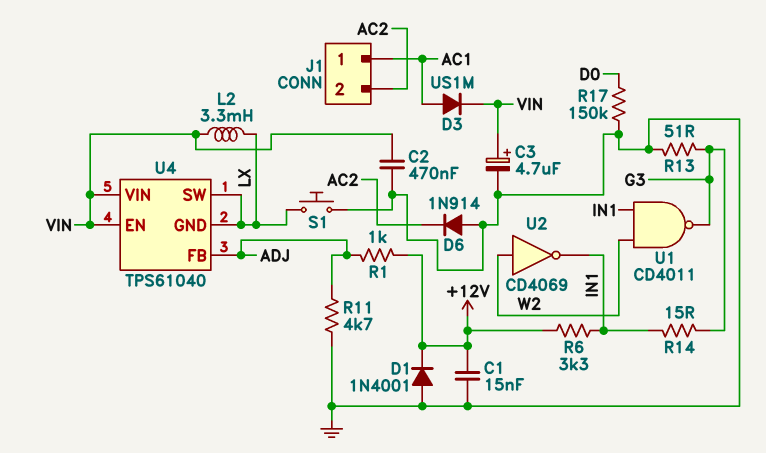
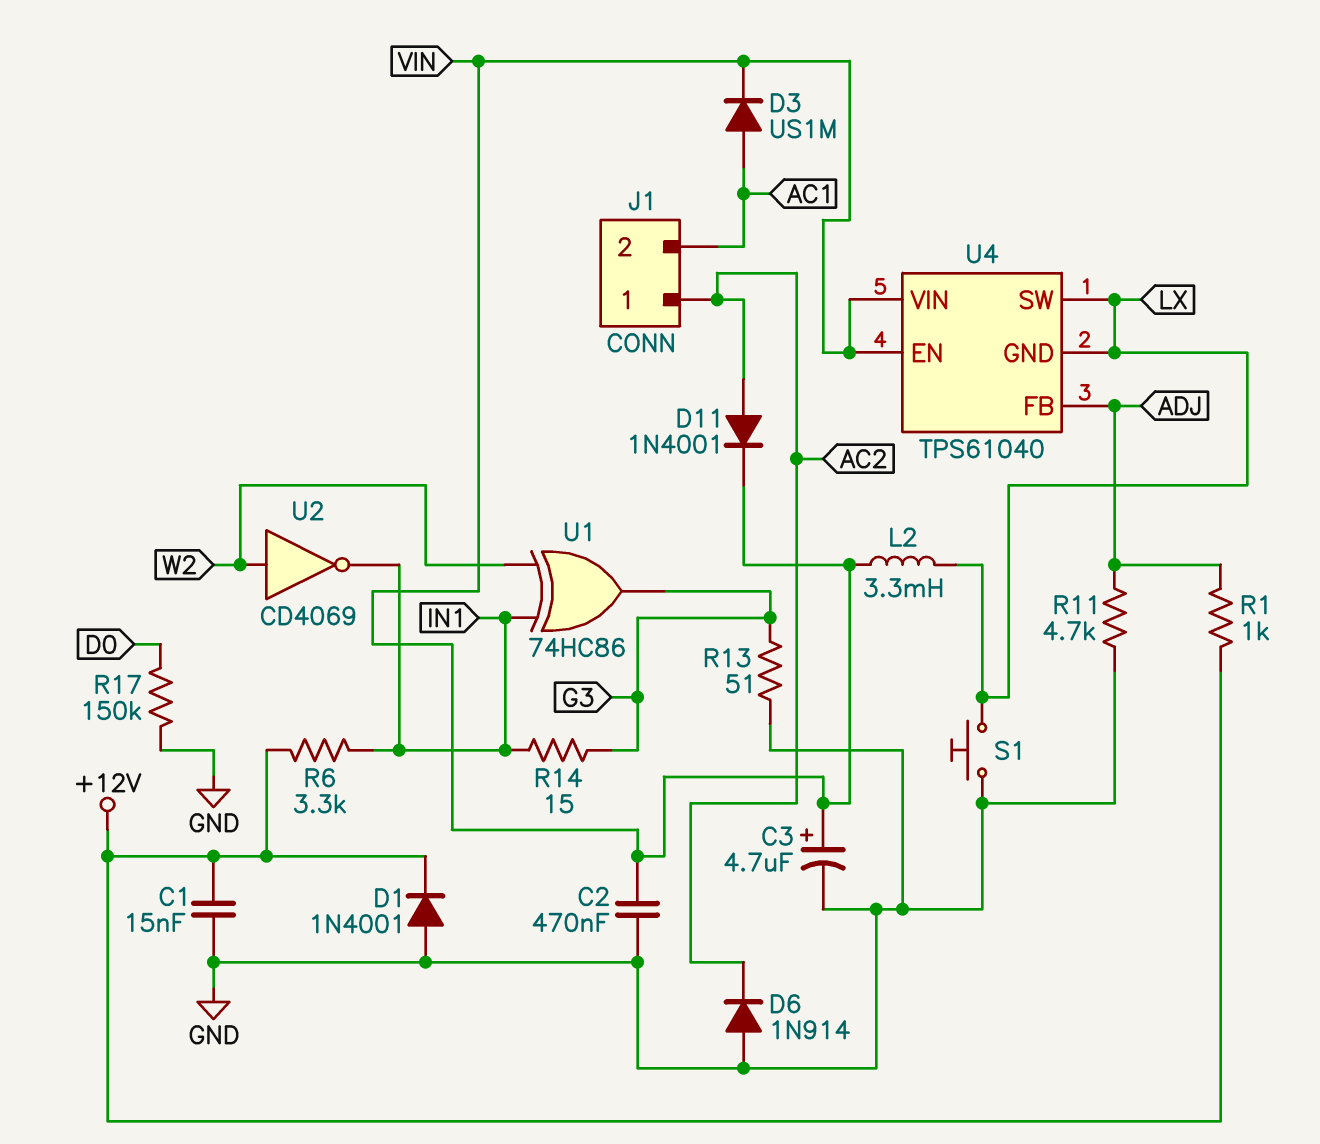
D11: none -> diode 1N4001 (A AC2, K VIN)
J1 pin 1: AC1 -> AC2
J1 pin 2: AC2 -> AC1
U1: NAND CD4011 (in IN1, in W2, out G3) -> XOR 74HC86 (in IN1, in W2, out G3)

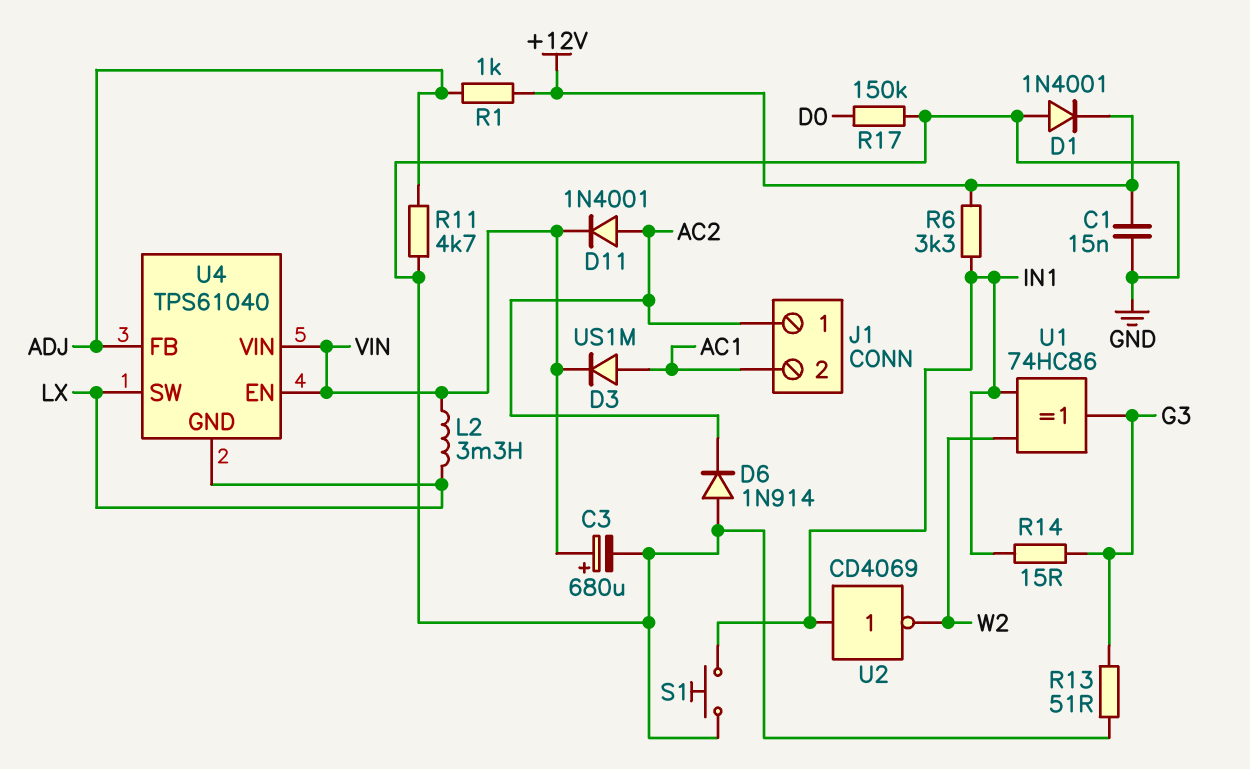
C2: 470nF (GND, VIN) -> none
C3: 4.7uF (plus VIN, minus GND) -> 680uF (plus VIN, minus GND)
S1: button (GND, LX) -> button (GND, IN1)
U2: NOT CD4069 (in W2, out IN1) -> NOT CD4069 (in IN1, out W2)

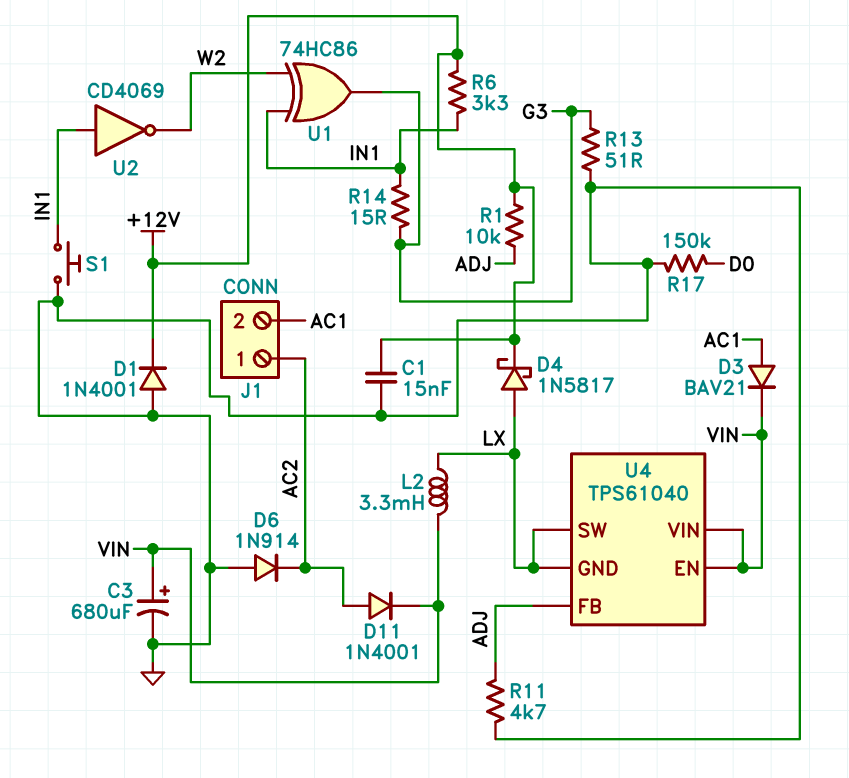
D3: diode US1M (A AC1, K VIN) -> diode BAV21 (A AC1, K VIN)
D4: none -> schottky 1N5817 (A LX, K +12V)
R1: 1k (+12V, ADJ) -> 10k (+12V, ADJ)

